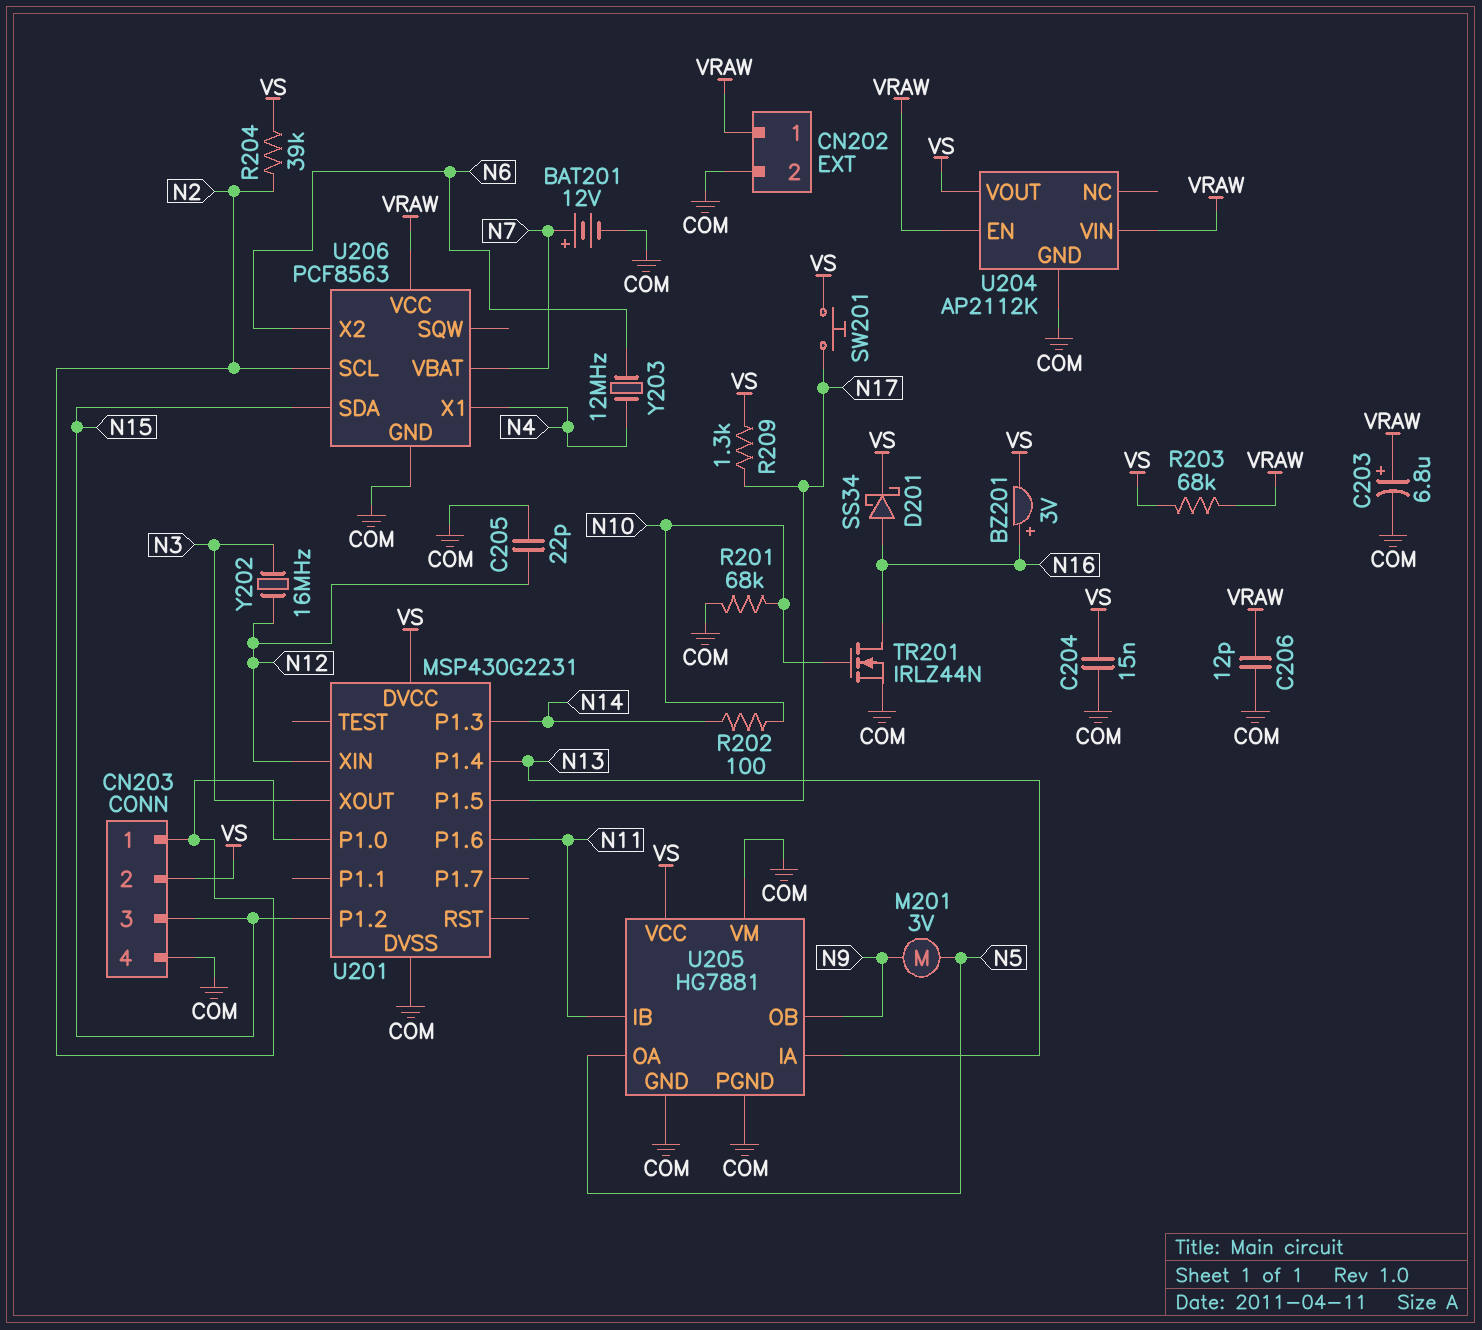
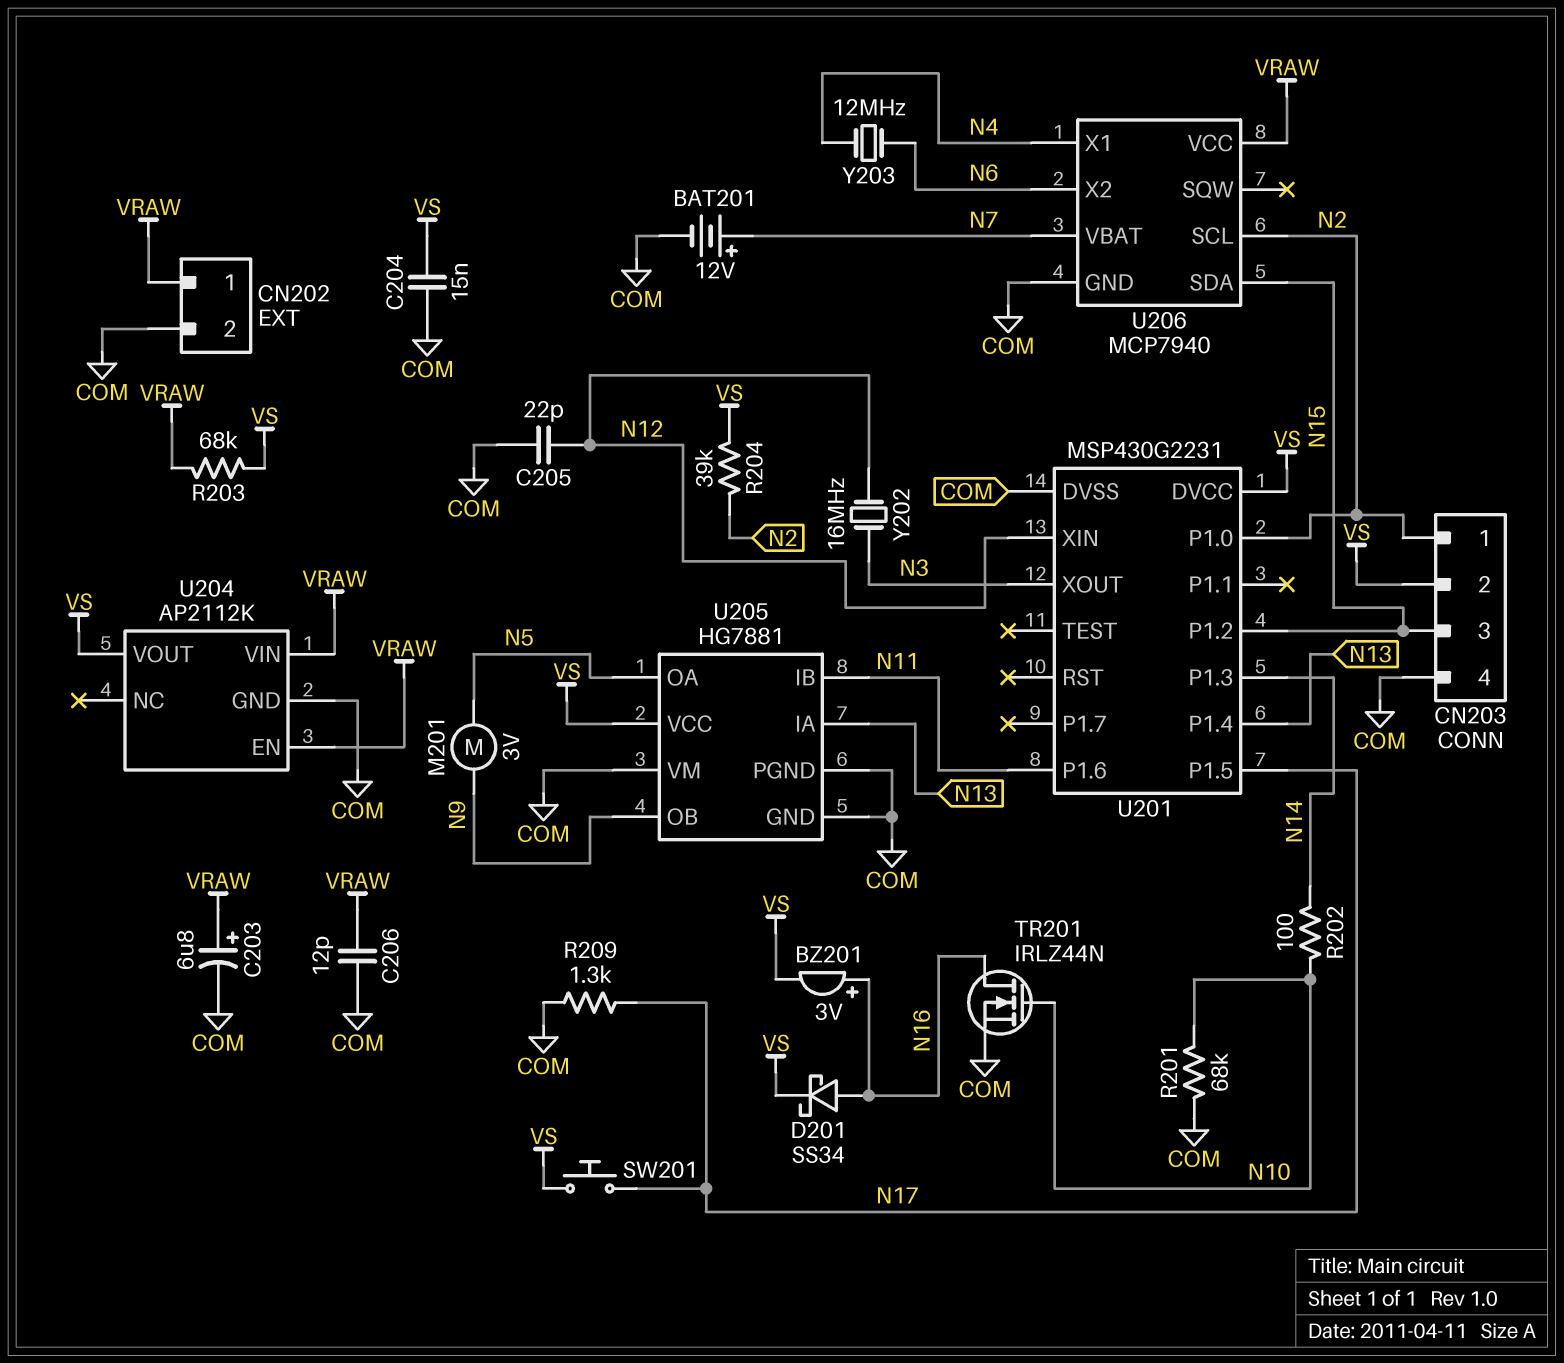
R209: 1.3k (N17, VS) -> 1.3k (COM, N17)
U206: PCF8563 -> MCP7940

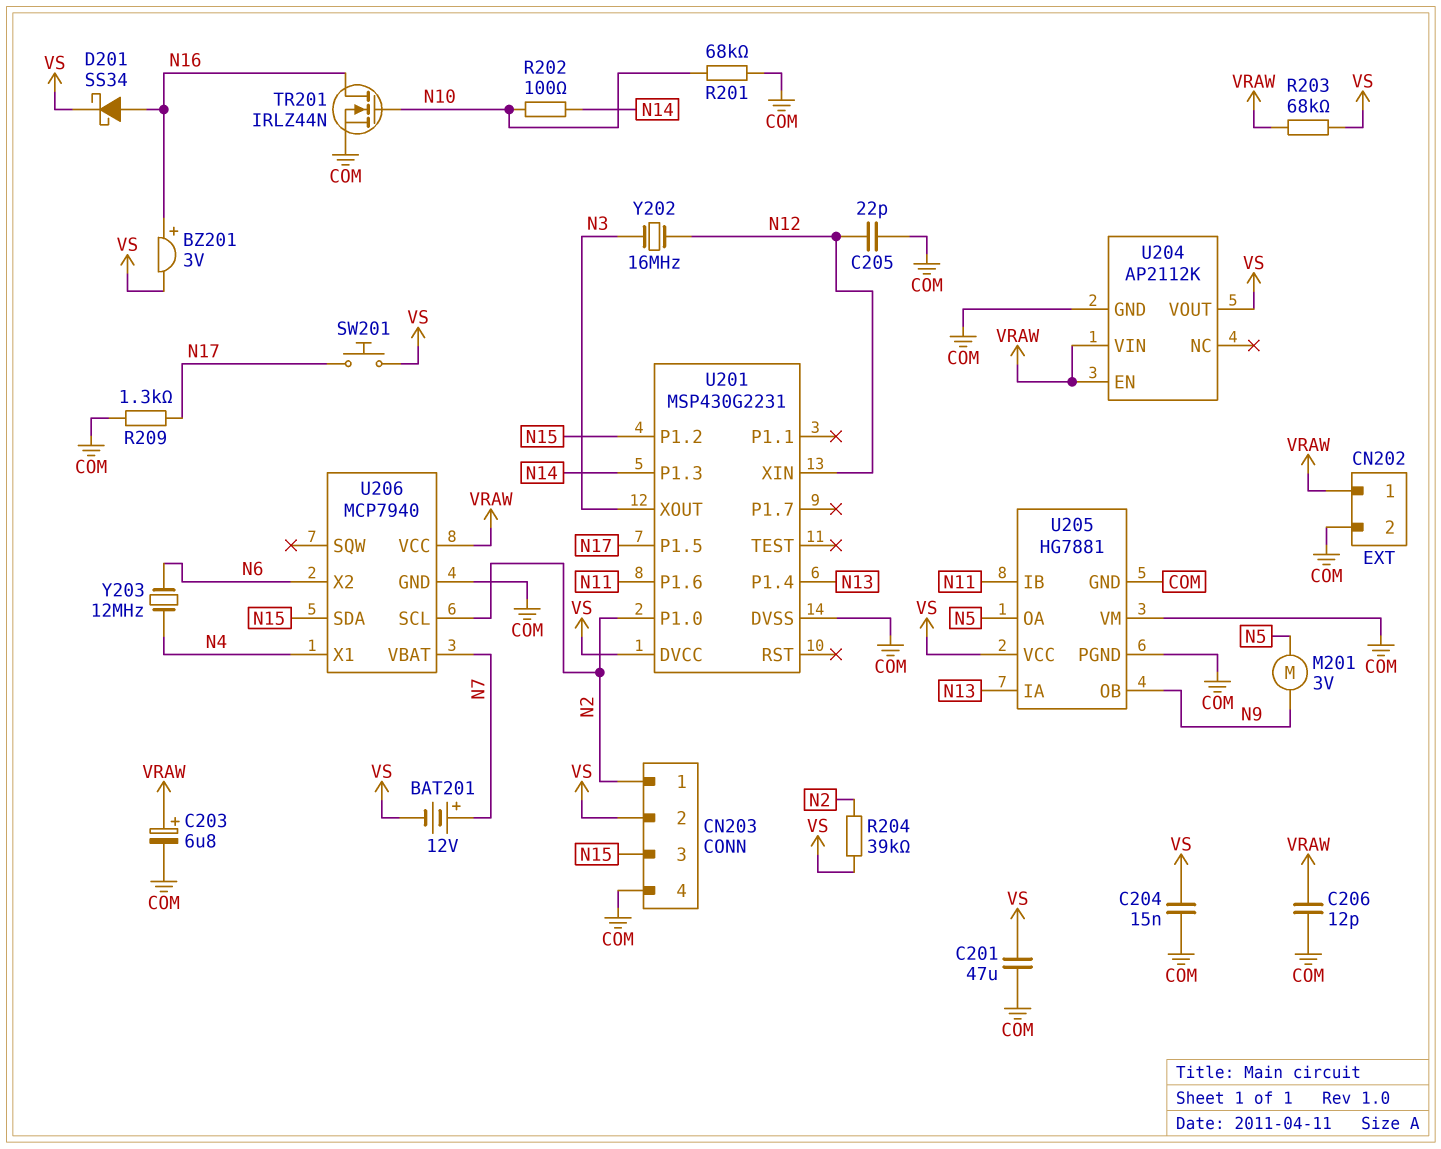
BAT201: 12V (plus N7, minus COM) -> 12V (plus N7, minus VS)
C201: none -> 47uF (COM, VS)

